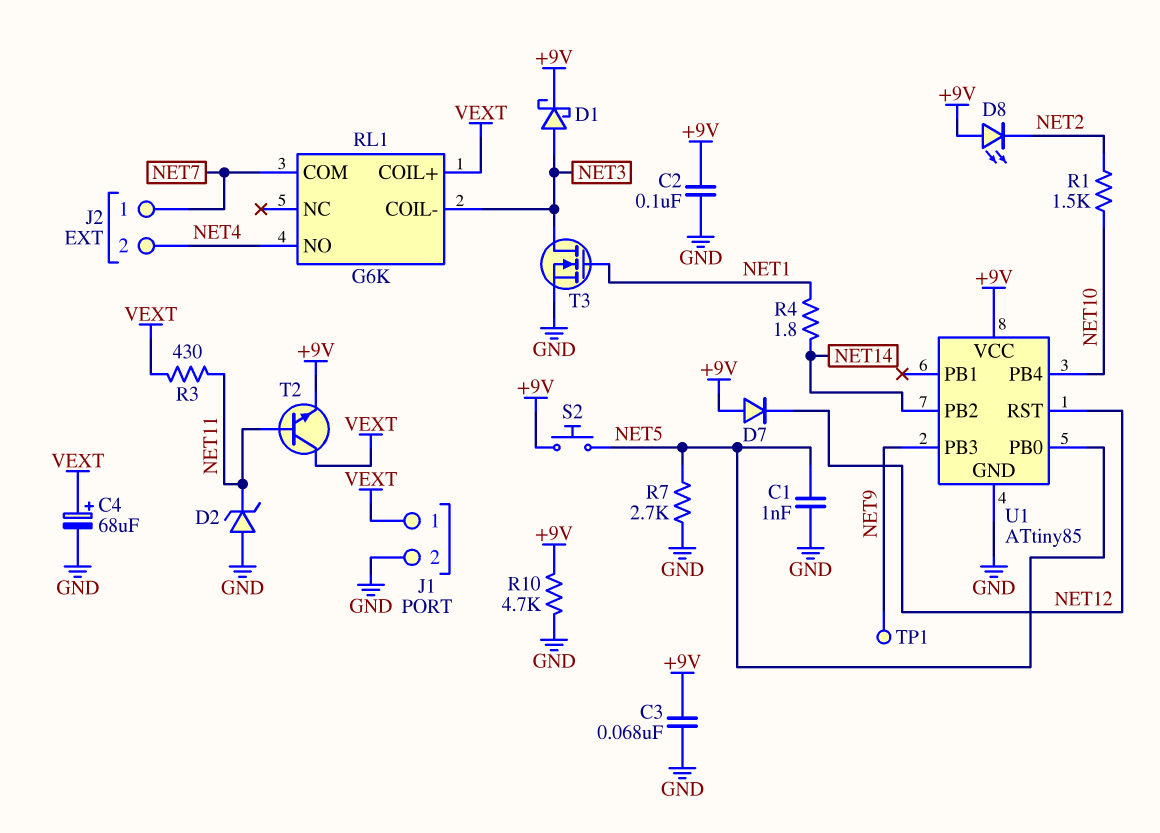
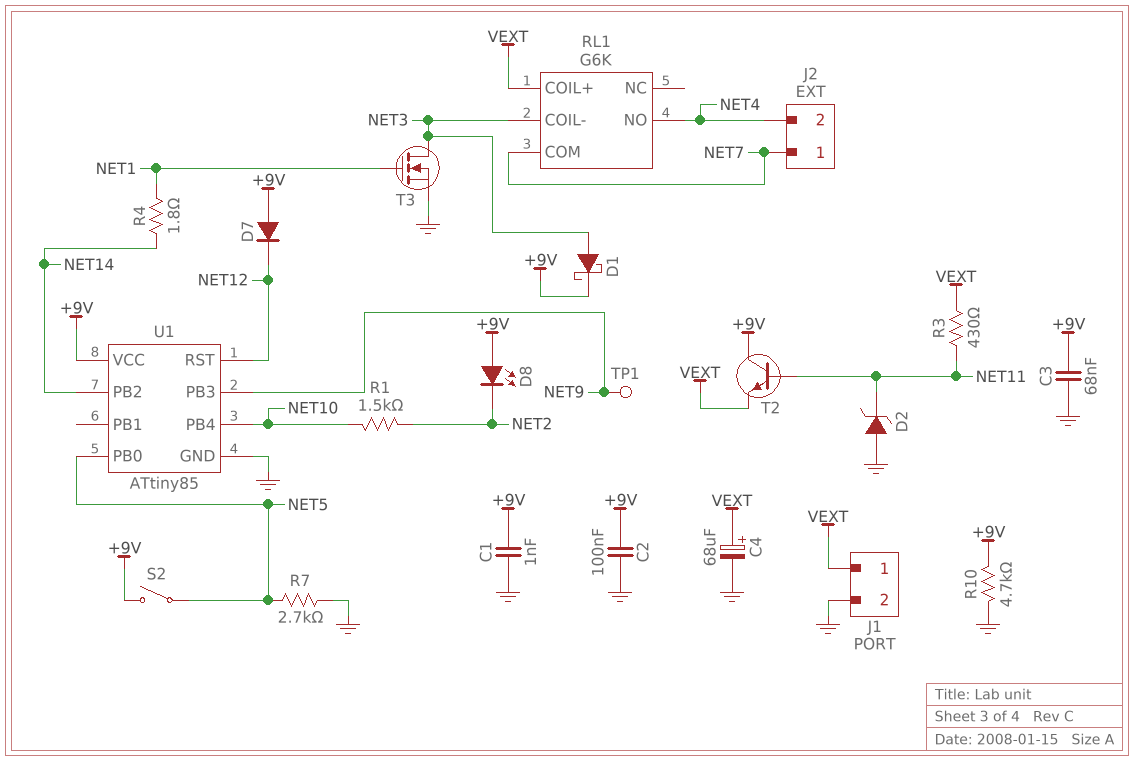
C1: 1nF (GND, NET5) -> 1nF (+9V, GND)
S2: button (+9V, NET5) -> switch (+9V, NET5)
T2: NPN (B NET11, C VEXT, E +9V) -> NPN (B NET11, C +9V, E VEXT)

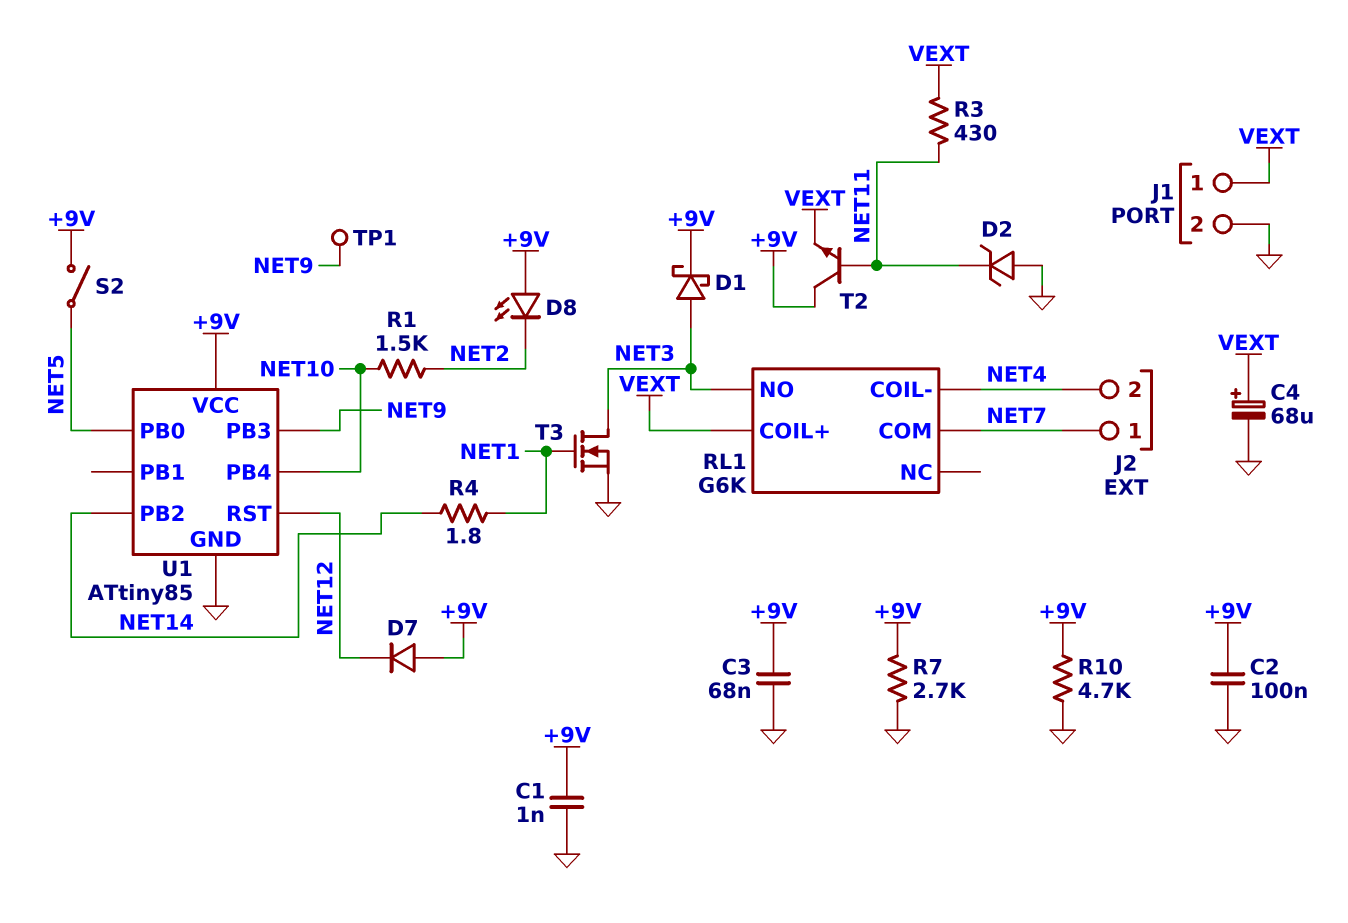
R7: 2.7k (GND, NET5) -> 2.7k (+9V, GND)
RL1 pin COIL-: NET3 -> NET4
RL1 pin NO: NET4 -> NET3

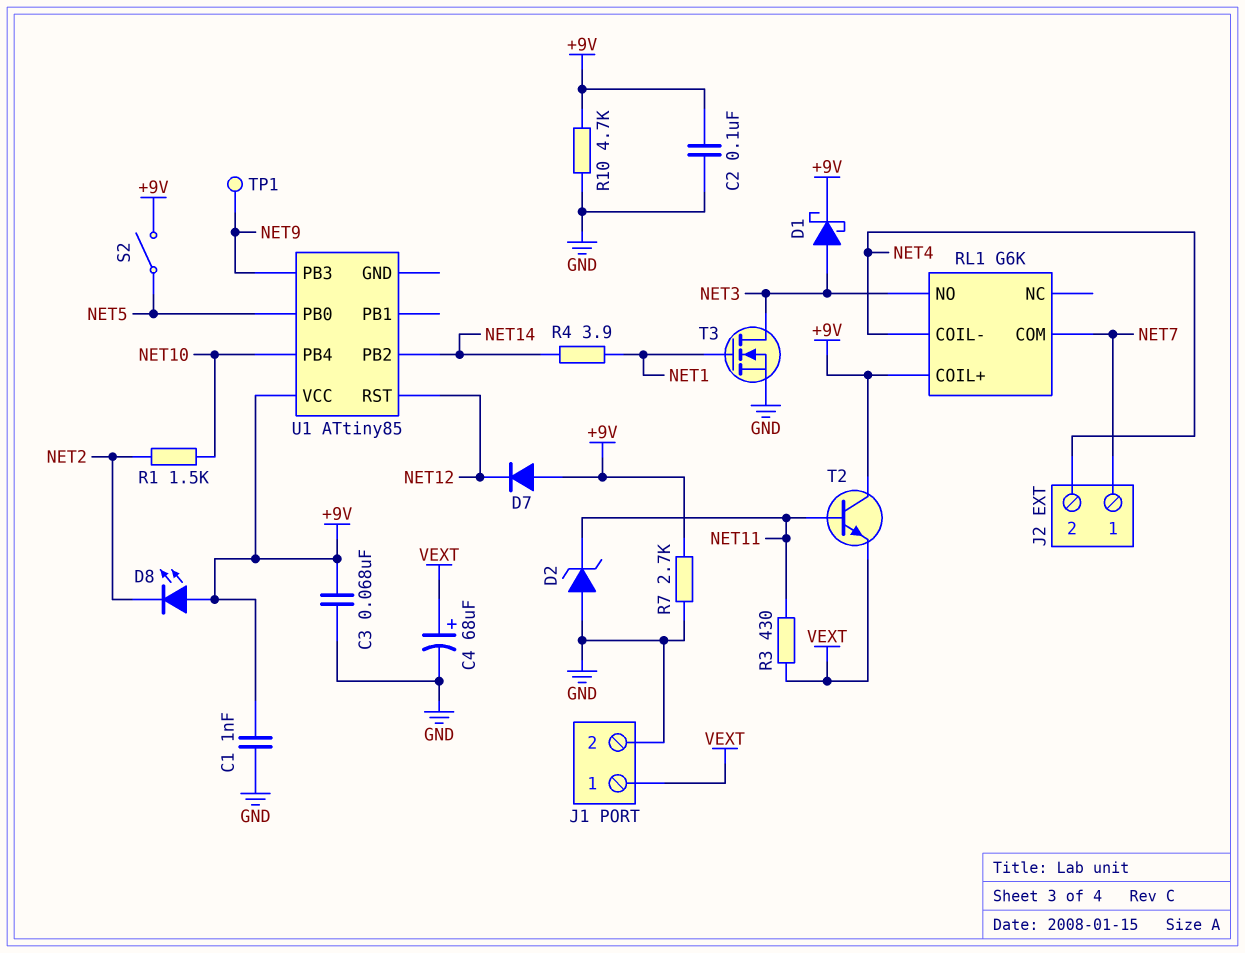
R4: 1.8 (NET1, NET14) -> 3.9 (NET1, NET14)
RL1 pin COIL+: VEXT -> +9V
U1 pin GND: GND -> none

